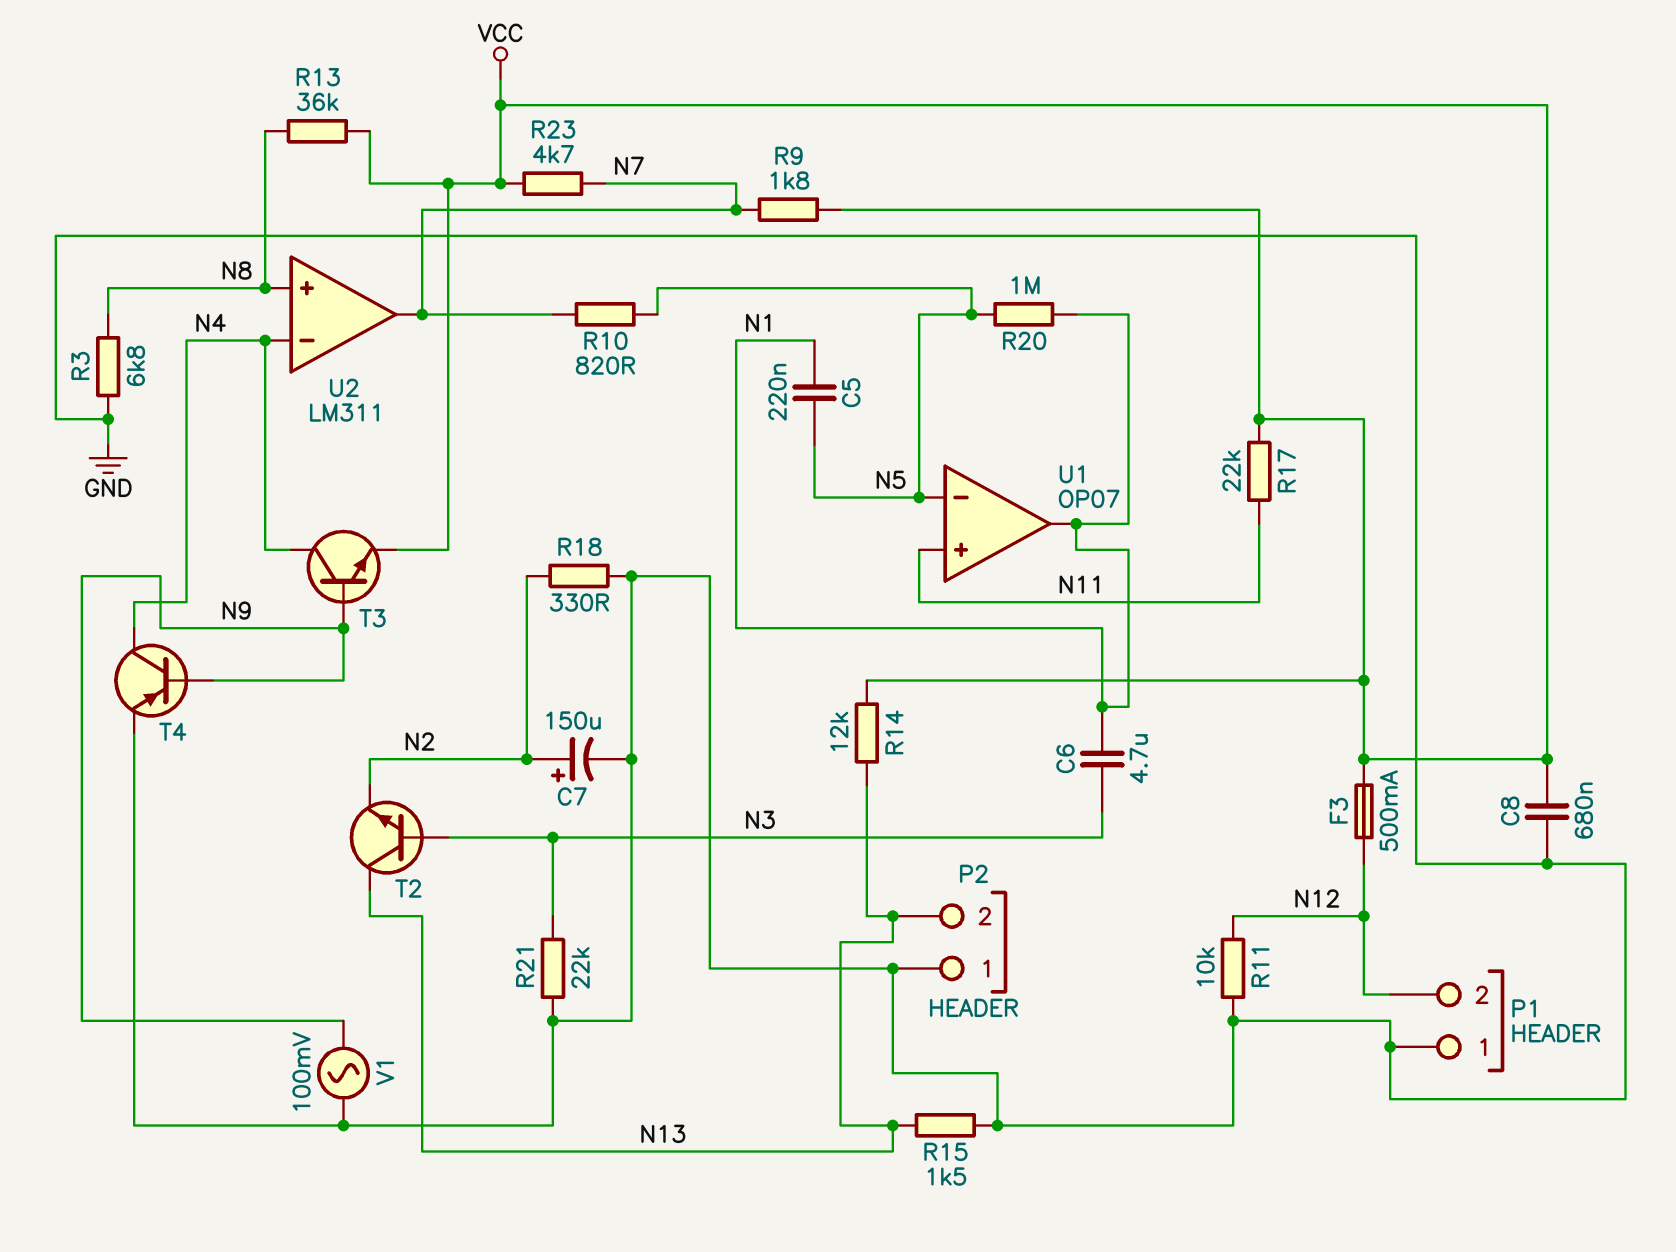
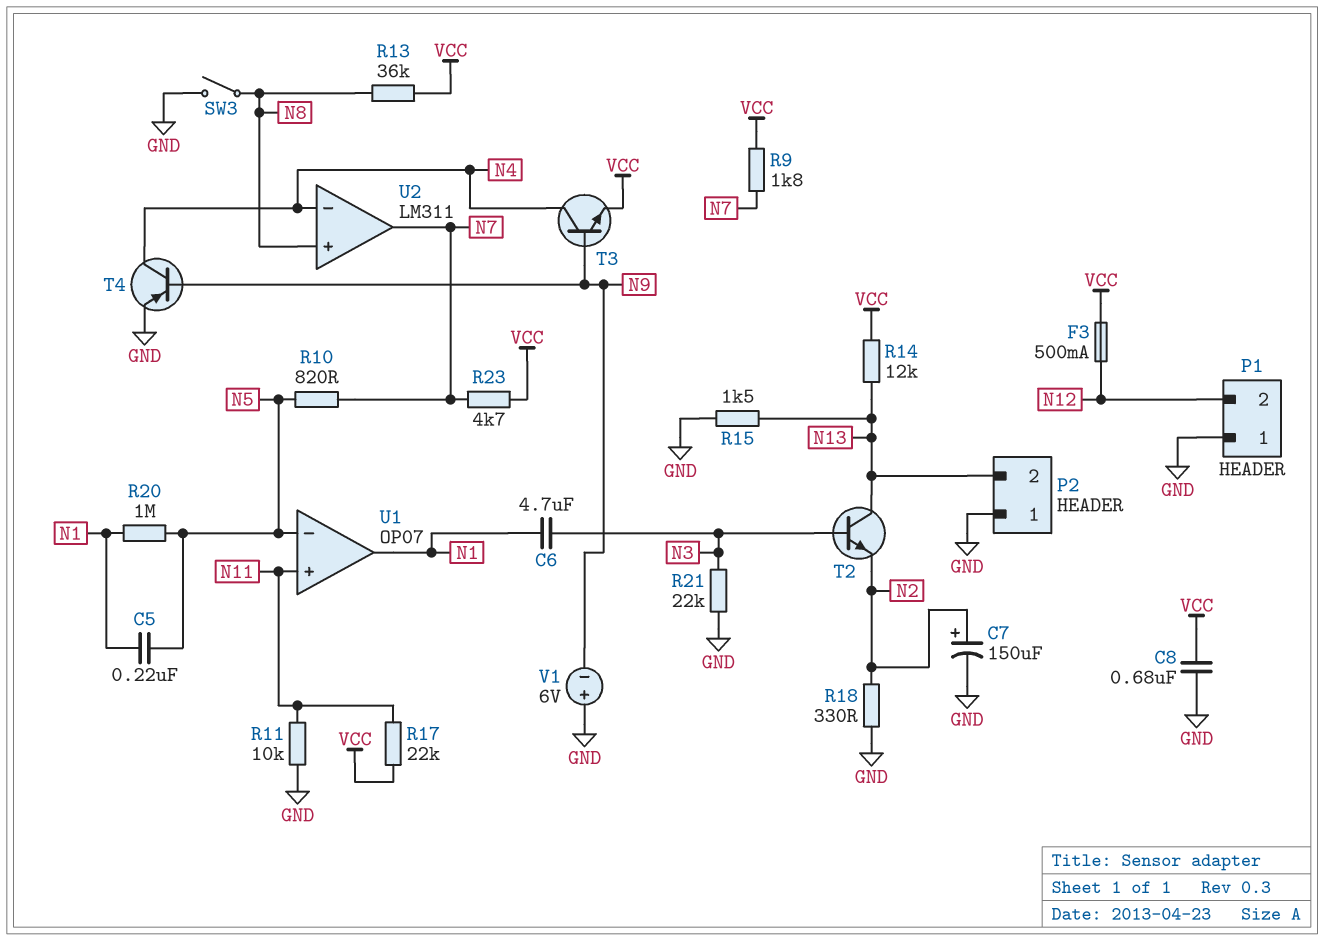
R3: 6.8k (GND, N8) -> none
R11: 10k (GND, N12) -> 10k (GND, N11)
SW3: none -> switch (GND, N8)
V1: AC 100mV (GND, N9) -> 6V (plus GND, minus N9)

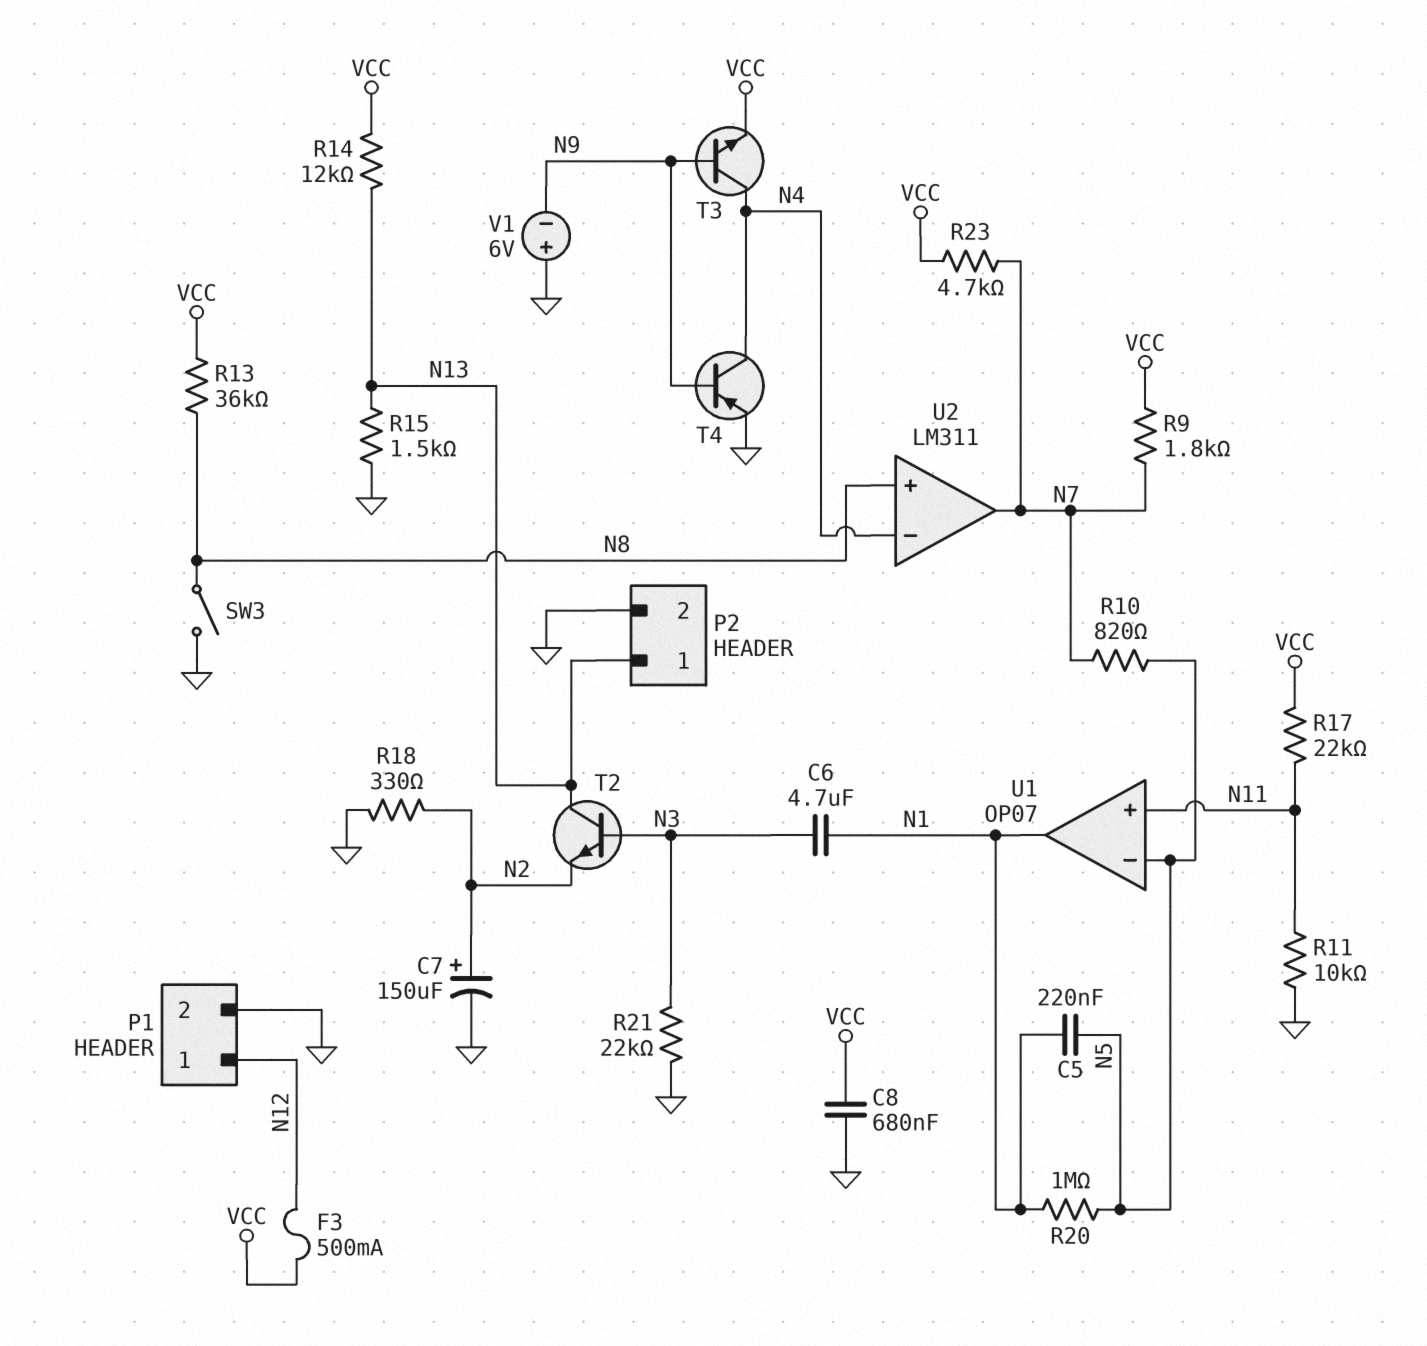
P1 pin 1: GND -> N12
P1 pin 2: N12 -> GND
P2 pin 1: GND -> N13
P2 pin 2: N13 -> GND

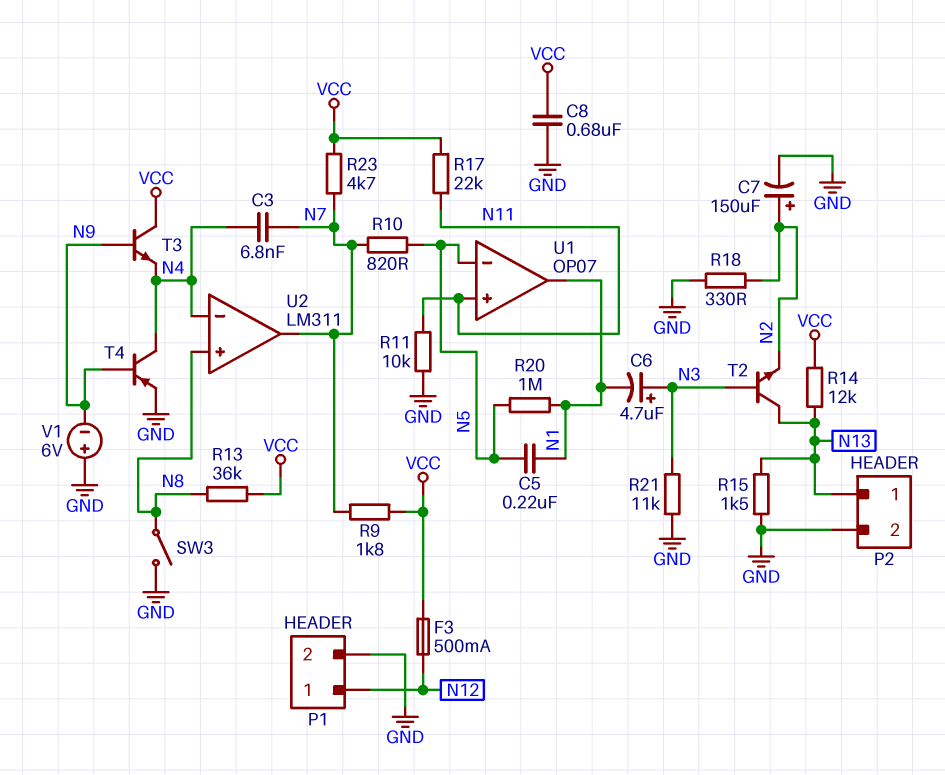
C3: none -> 6.8nF (N4, N7)
C6: 4.7uF (N1, N3) -> 4.7uF (plus N3, minus N1)
R21: 22k (GND, N3) -> 11k (GND, N3)
T3: NPN (B N9, C N4, E VCC) -> NPN (B N9, C VCC, E N4)

